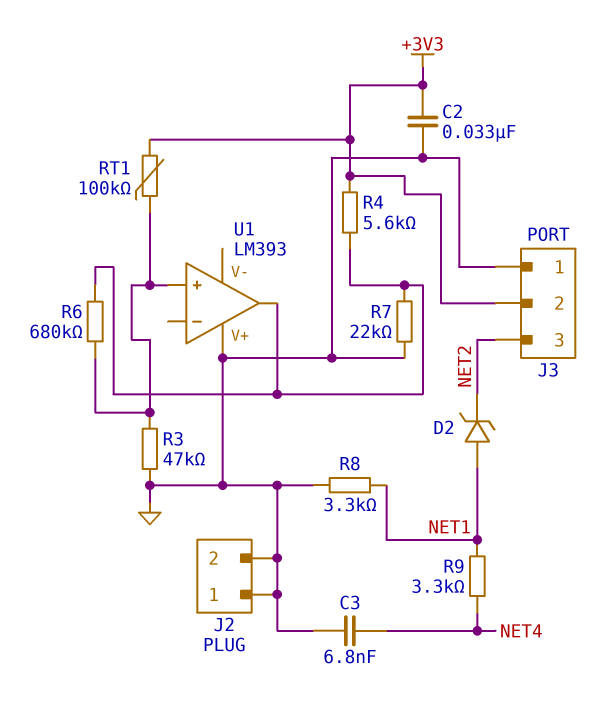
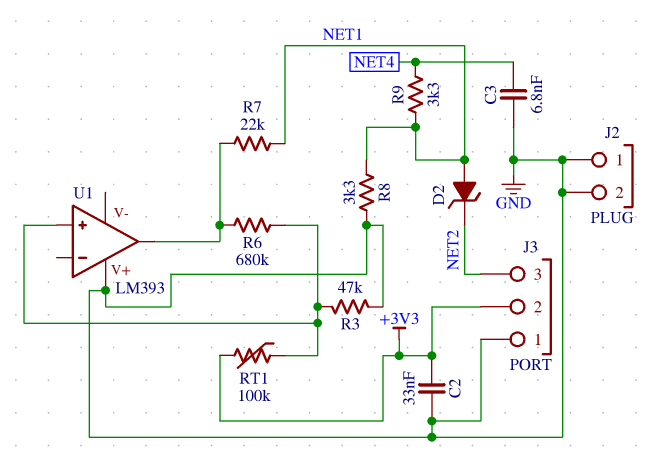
R4: 5.6k (+3V3, U1/out) -> none
R7: 22k (GND, U1/out) -> 22k (NET1, U1/out)

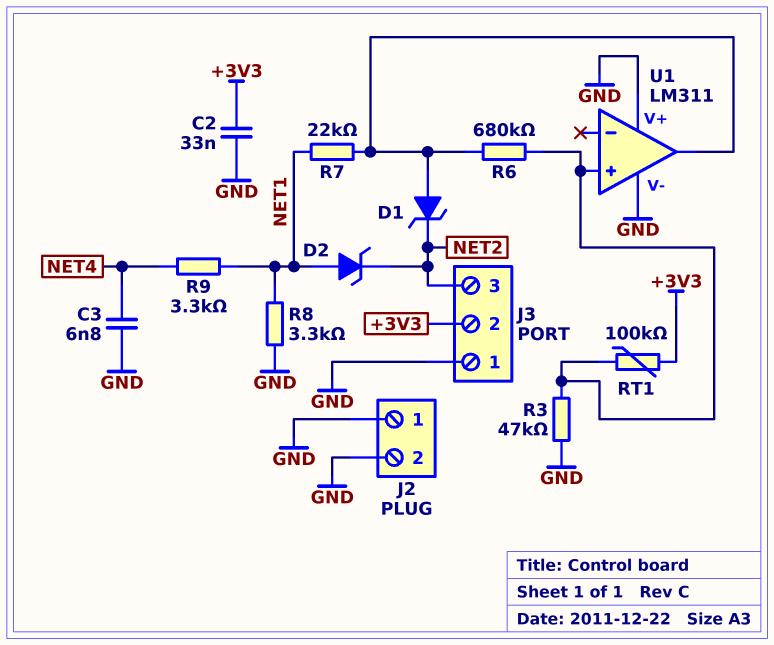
D1: none -> zener (A U1/out, K NET2)
U1: LM393 -> LM311
U1 pin V-: none -> GND

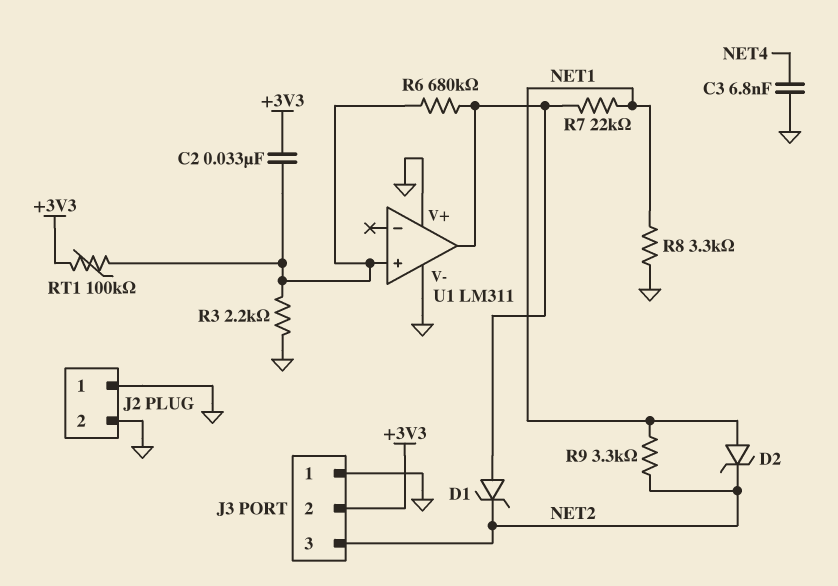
C2: 33nF (+3V3, GND) -> 33nF (+3V3, U1/in+)
R3: 47k (GND, U1/in+) -> 2.2k (GND, U1/in+)
R9: 3.3k (NET1, NET4) -> 3.3k (NET1, NET2)

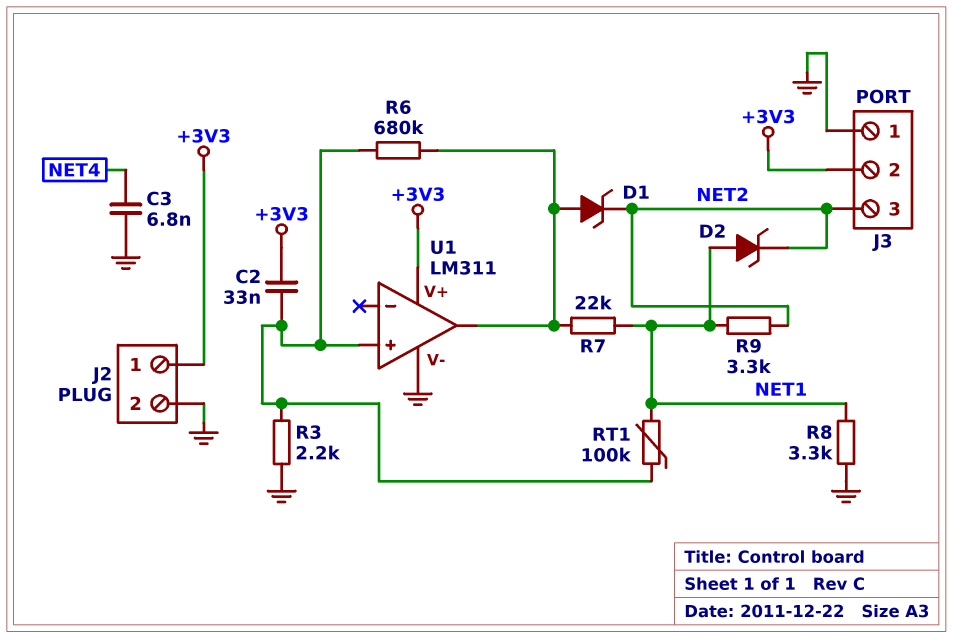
J2 pin 1: GND -> +3V3
RT1: 100k (+3V3, U1/in+) -> 100k (NET1, U1/in+)
U1 pin V+: GND -> +3V3

